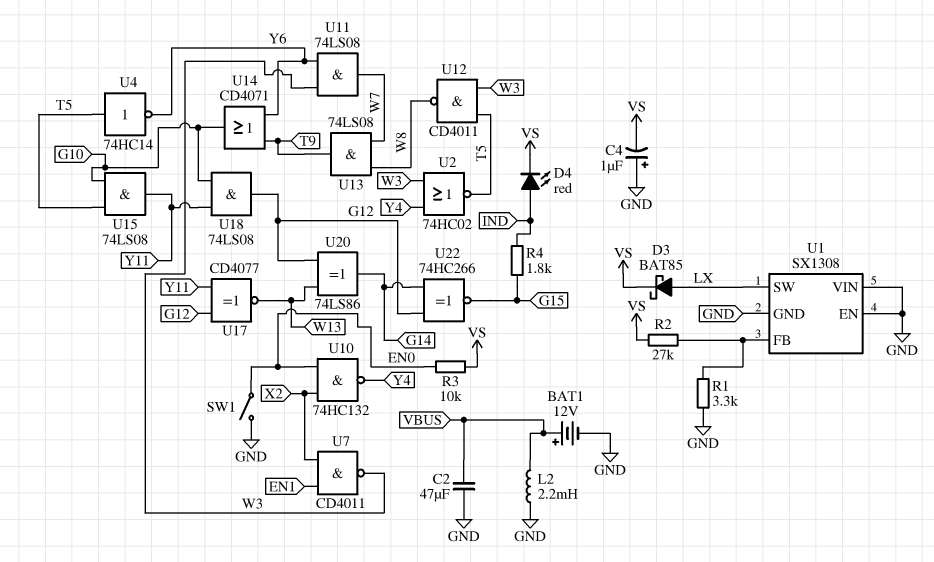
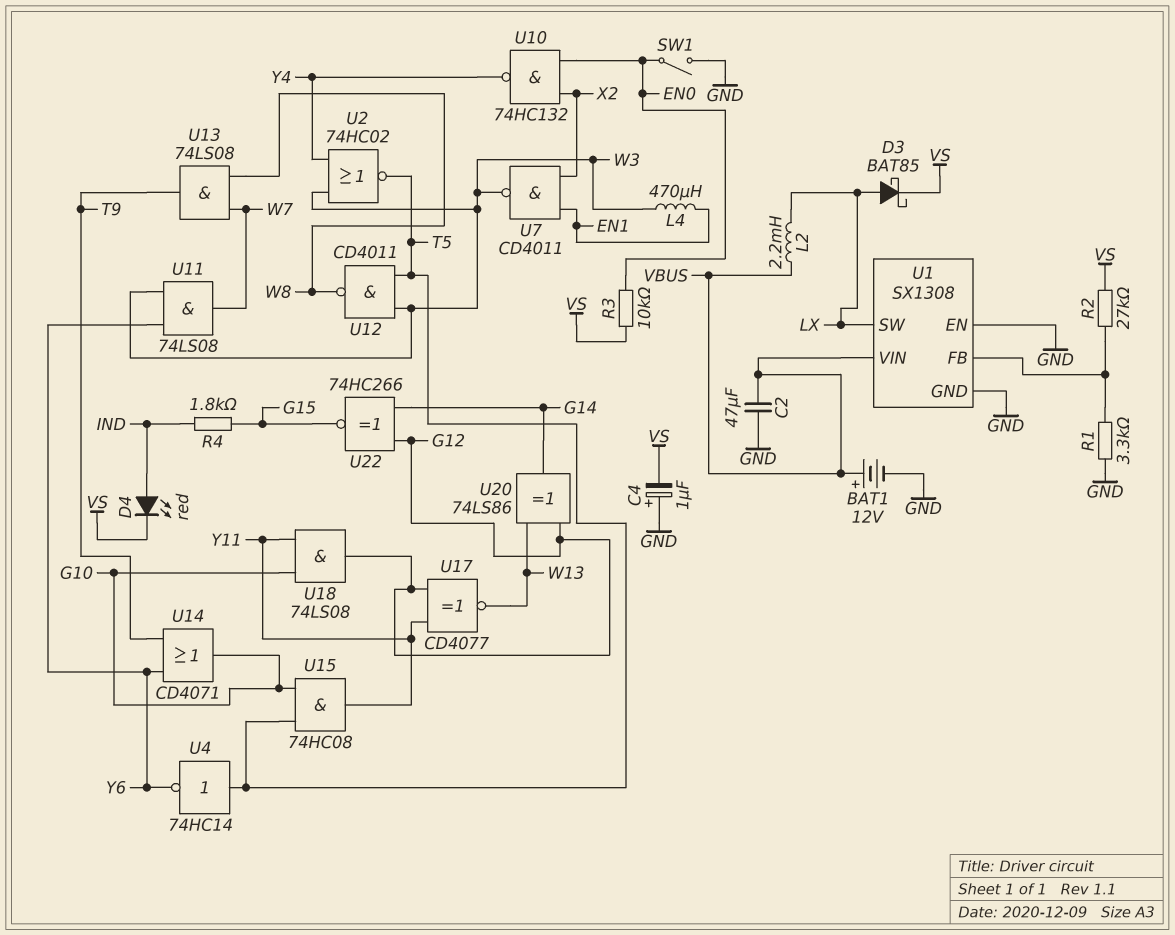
L2: 2.2mH (GND, VBUS) -> 2.2mH (LX, VBUS)
L4: none -> 470uH (EN1, W3)
U1 pin VIN: GND -> VBUS
U15: AND 74LS08 (in G10, in T5, out Y11) -> AND 74HC08 (in G10, in T5, out Y11)

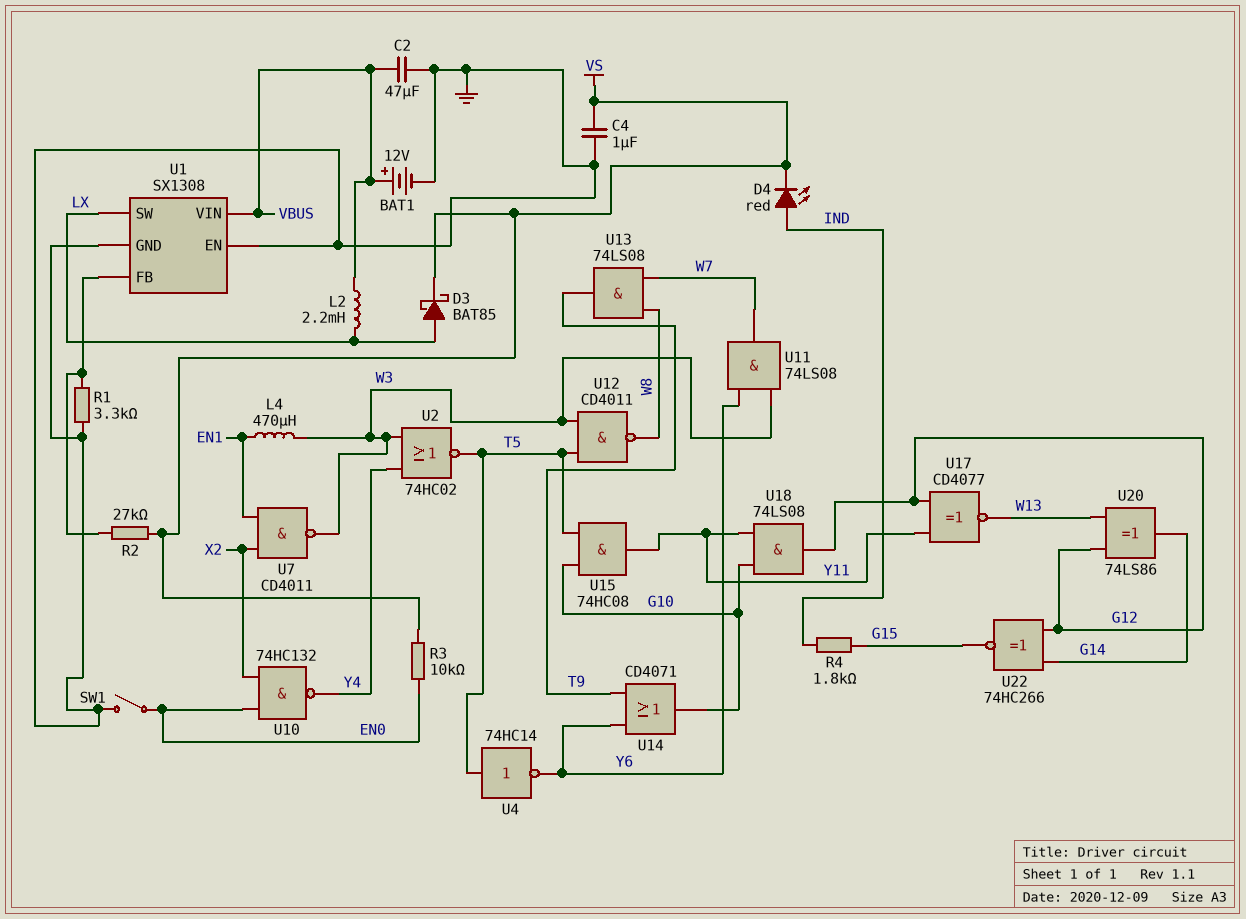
C4: 1uF (plus GND, minus VS) -> 1uF (GND, VS)

